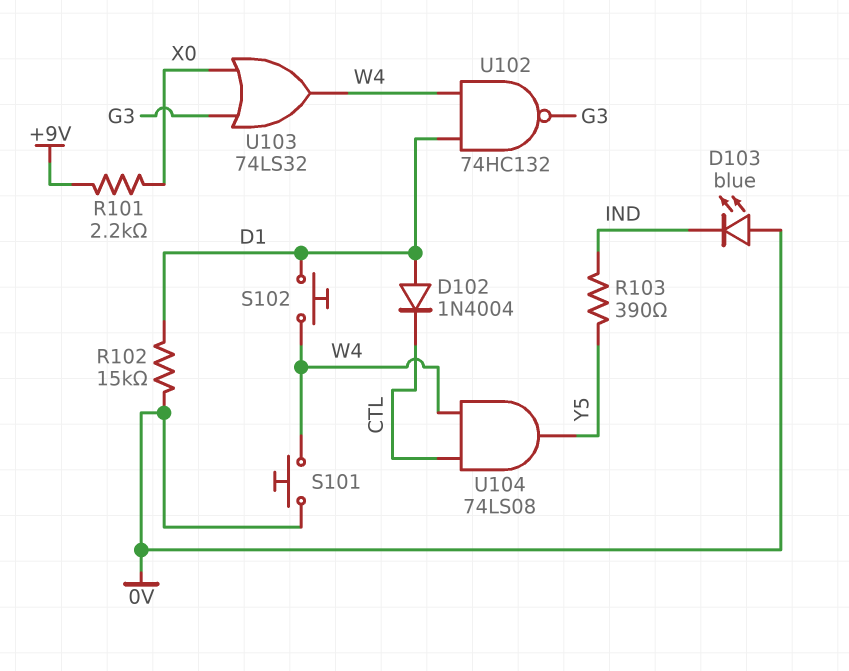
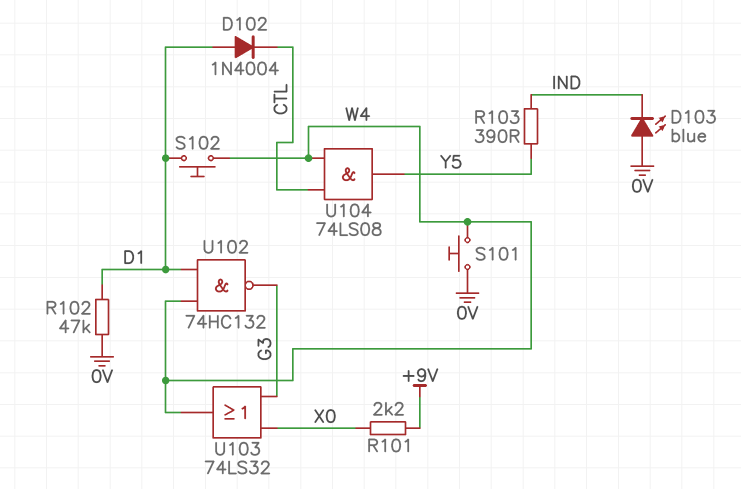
R102: 15k (0V, D1) -> 47k (0V, D1)

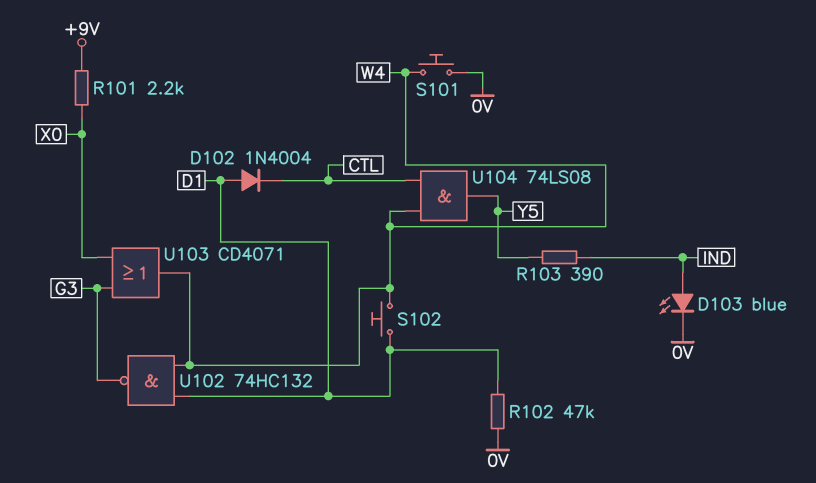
D103: LED blue (A 0V, K IND) -> LED blue (A IND, K 0V)
U103: OR 74LS32 (in G3, in X0, out W4) -> OR CD4071 (in G3, in X0, out W4)

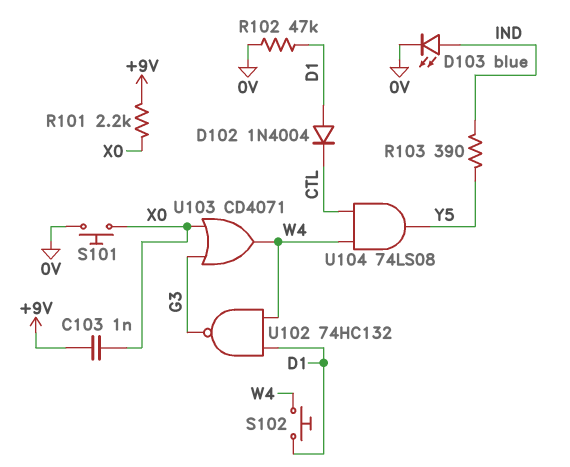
C103: none -> 1nF (+9V, X0)
S101: button (0V, W4) -> button (0V, X0)

